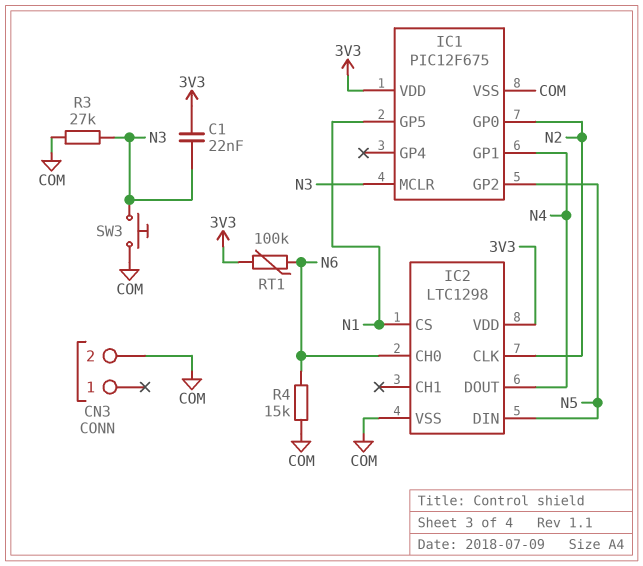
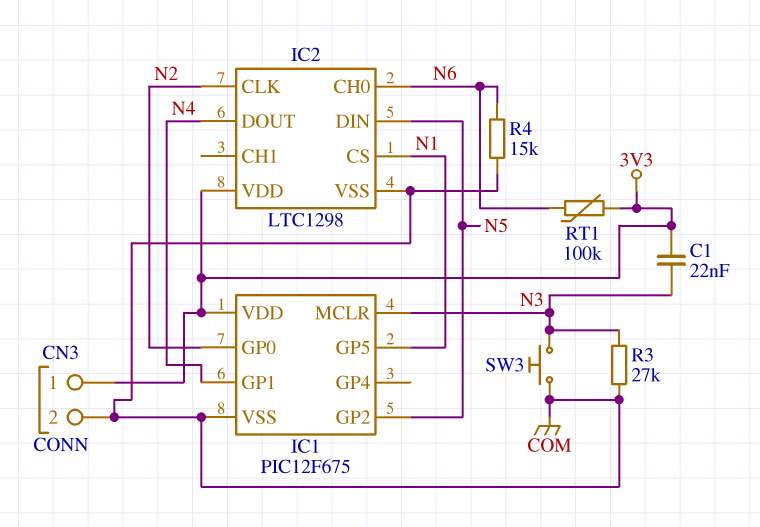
CN3 pin 1: none -> 3V3

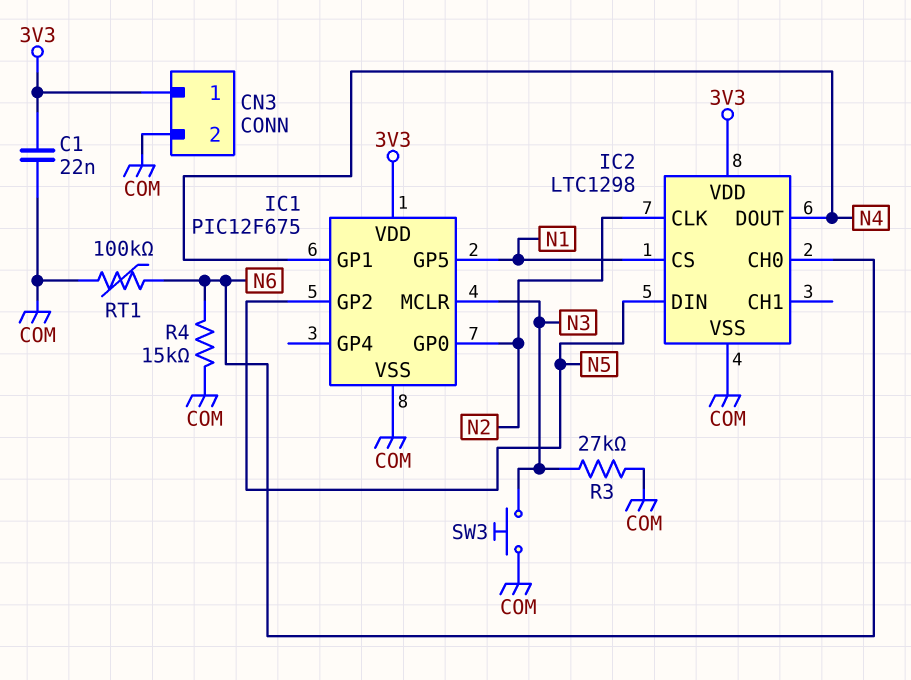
C1: 22nF (3V3, N3) -> 22nF (3V3, COM)
RT1: 100k (3V3, N6) -> 100k (COM, N6)

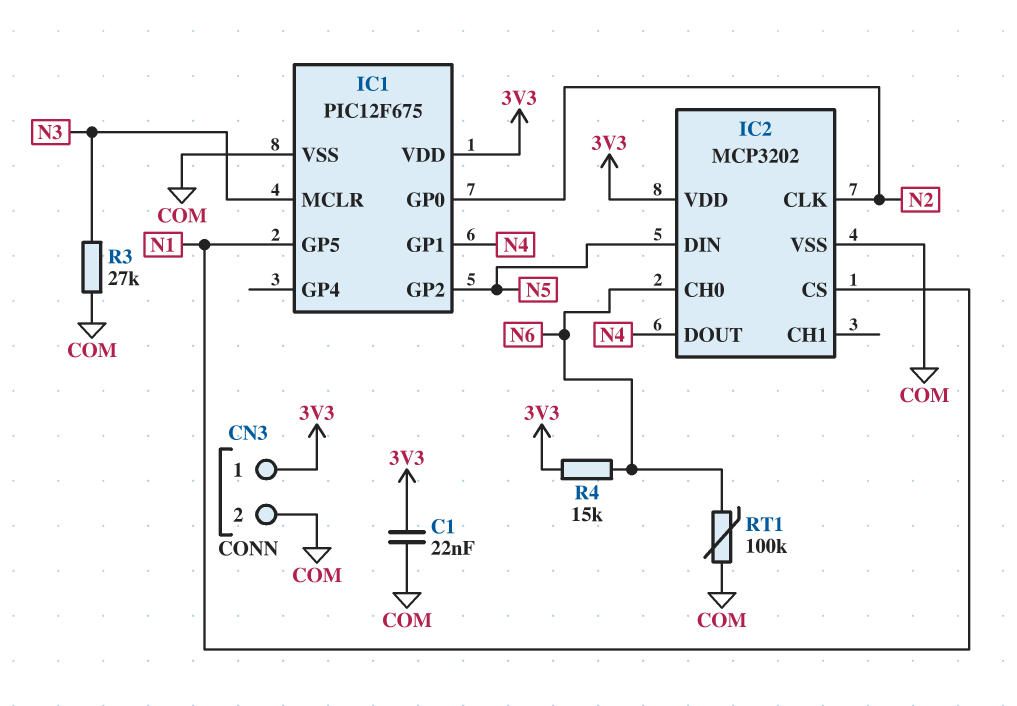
IC2: LTC1298 -> MCP3202
R4: 15k (COM, N6) -> 15k (3V3, N6)
SW3: button (COM, N3) -> none

